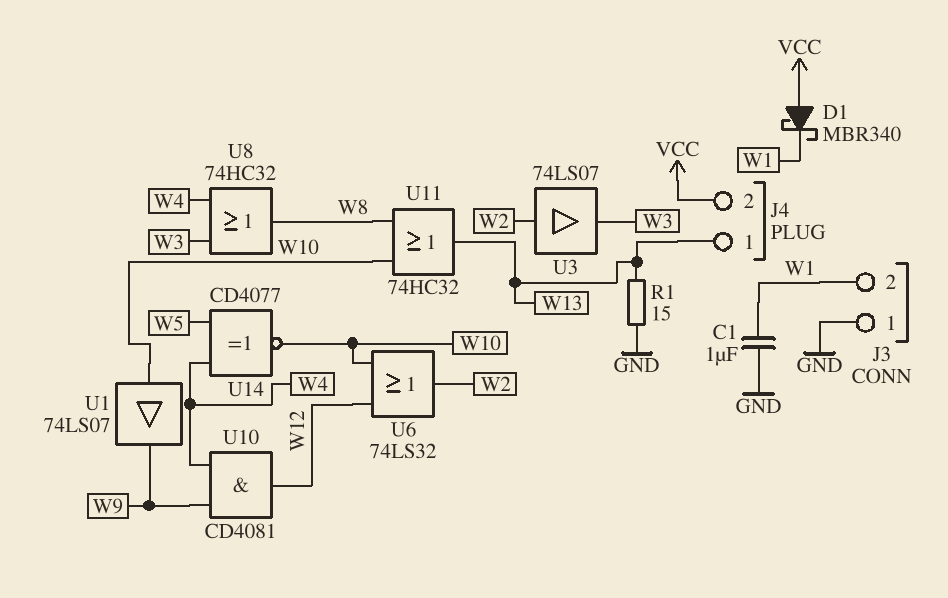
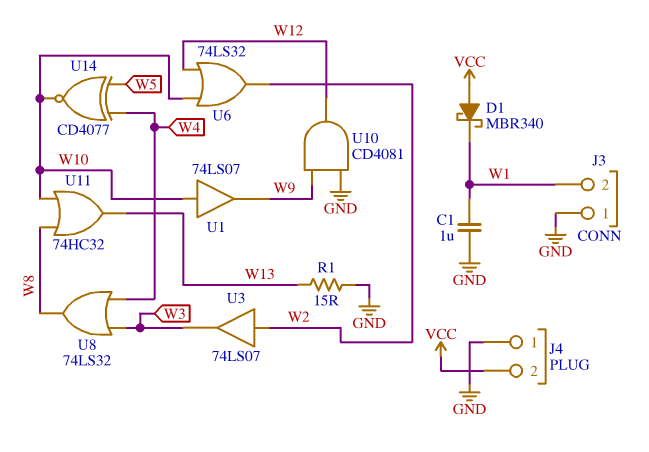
J4 pin 1: W13 -> GND
U8: OR 74HC32 (in W3, in W4, out W8) -> OR 74LS32 (in W3, in W4, out W8)
U10: AND CD4081 (in W4, in W9, out W12) -> AND CD4081 (in GND, in W9, out W12)

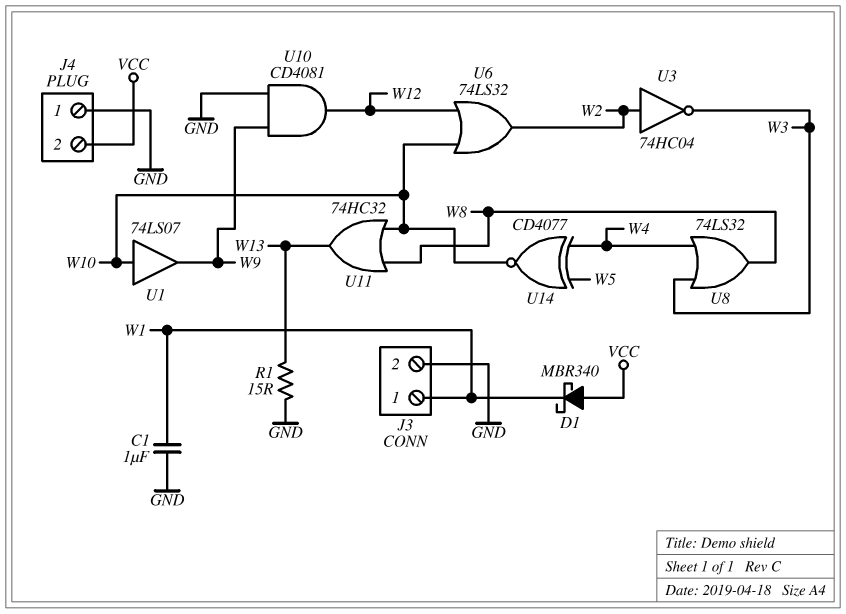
J3 pin 1: GND -> W1
J3 pin 2: W1 -> GND
U3: buffer 74LS07 (in W2, out W3) -> NOT 74HC04 (in W2, out W3)

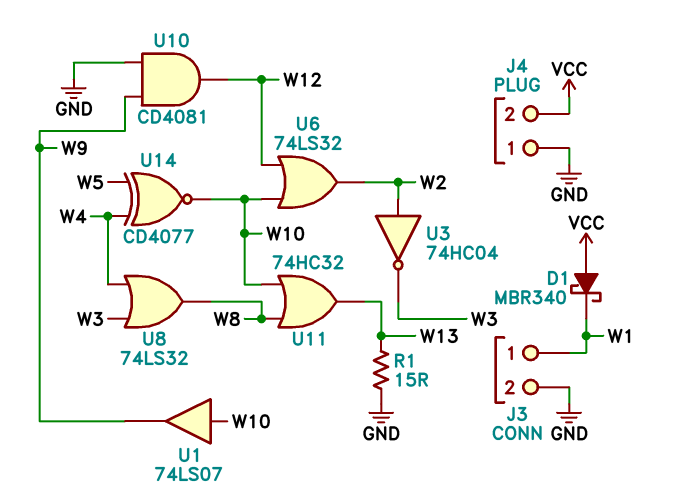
C1: 1uF (GND, W1) -> none

